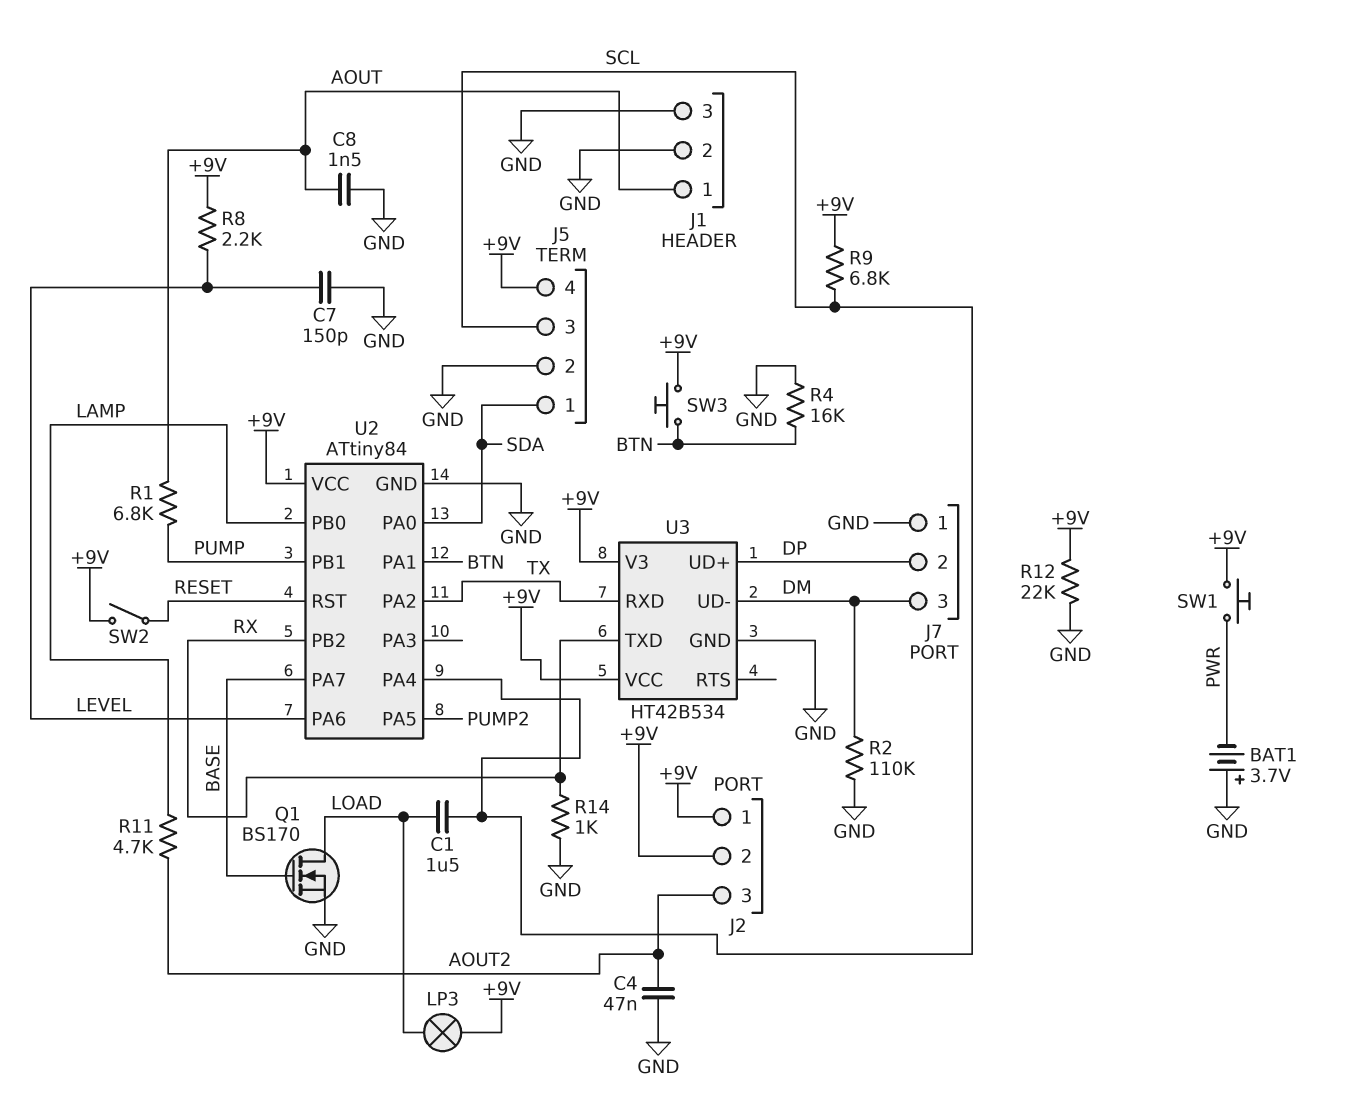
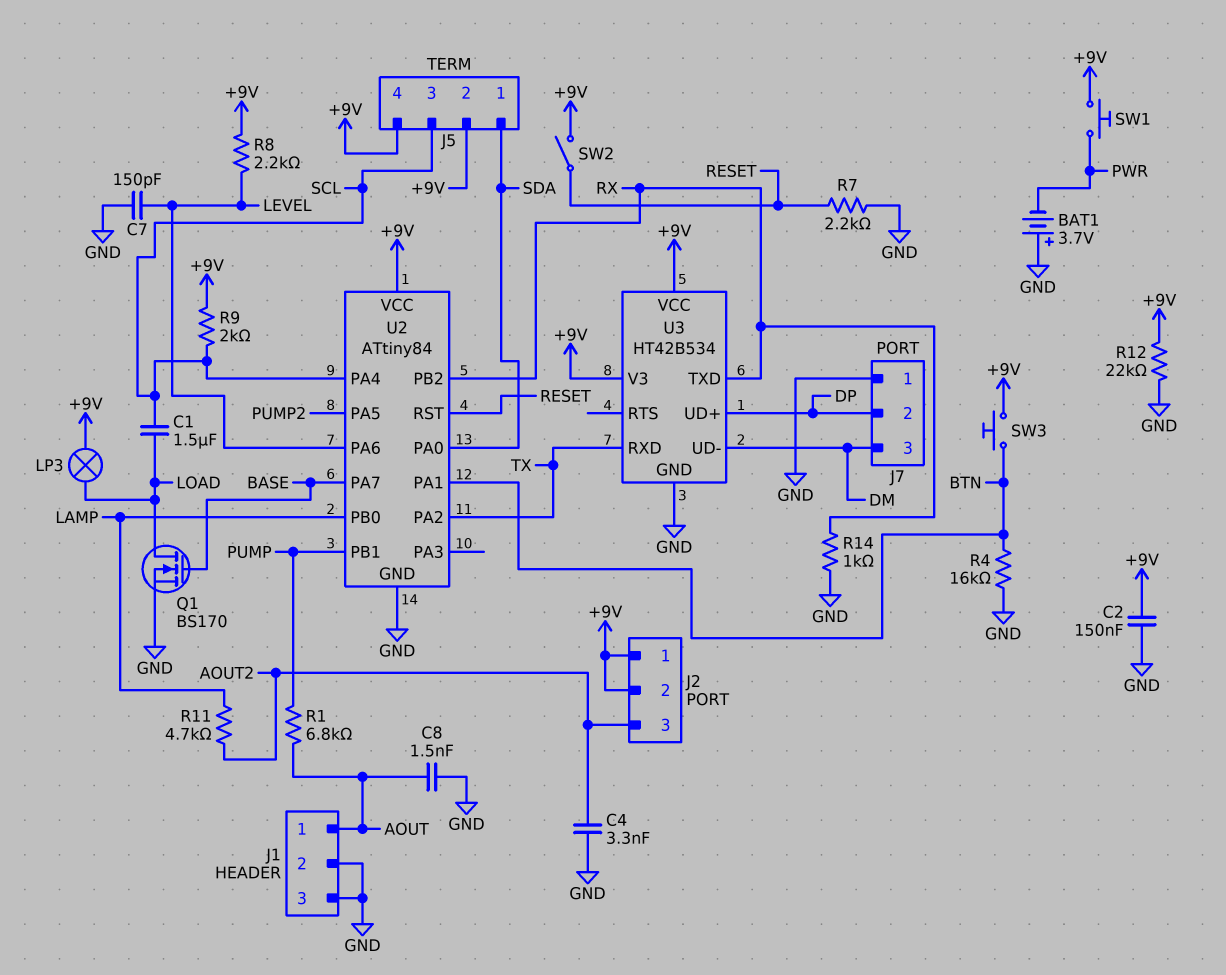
C2: none -> 150nF (+9V, GND)
C4: 47nF (AOUT2, GND) -> 3.3nF (AOUT2, GND)
J5 pin 2: GND -> +9V
R2: 110k (DM, GND) -> none
R7: none -> 2.2k (GND, RESET)
R9: 6.8k (+9V, SCL) -> 2k (+9V, SCL)

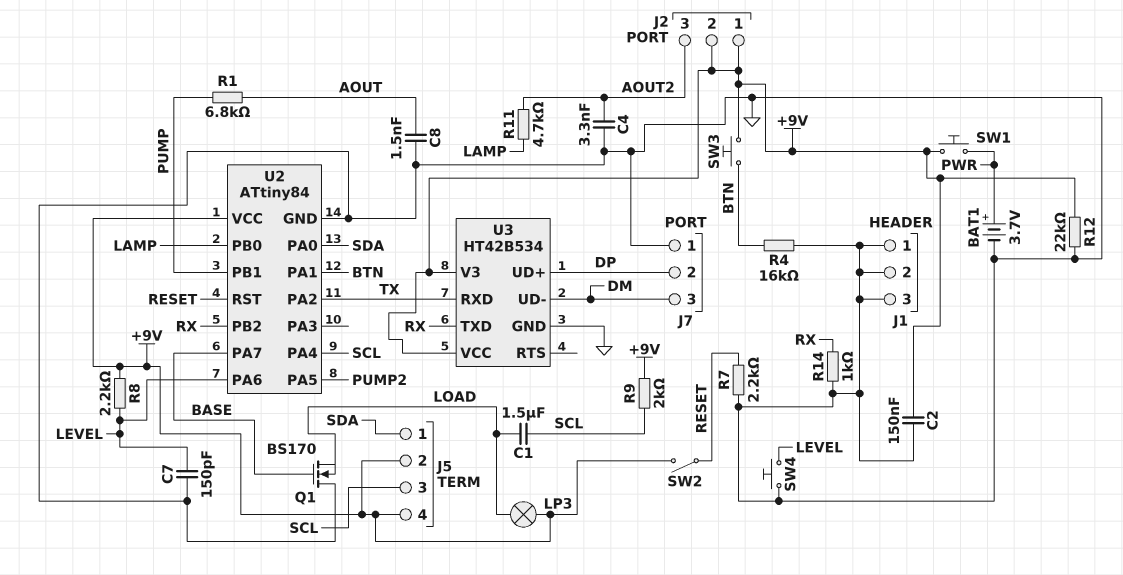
BAT1: 3.7V (plus GND, minus PWR) -> 3.7V (plus PWR, minus GND)
J1 pin 1: AOUT -> GND
Q1: NMOS BS170 (G BASE, D LOAD, S GND) -> NMOS BS170 (G BASE, D GND, S LOAD)
SW4: none -> button (GND, LEVEL)

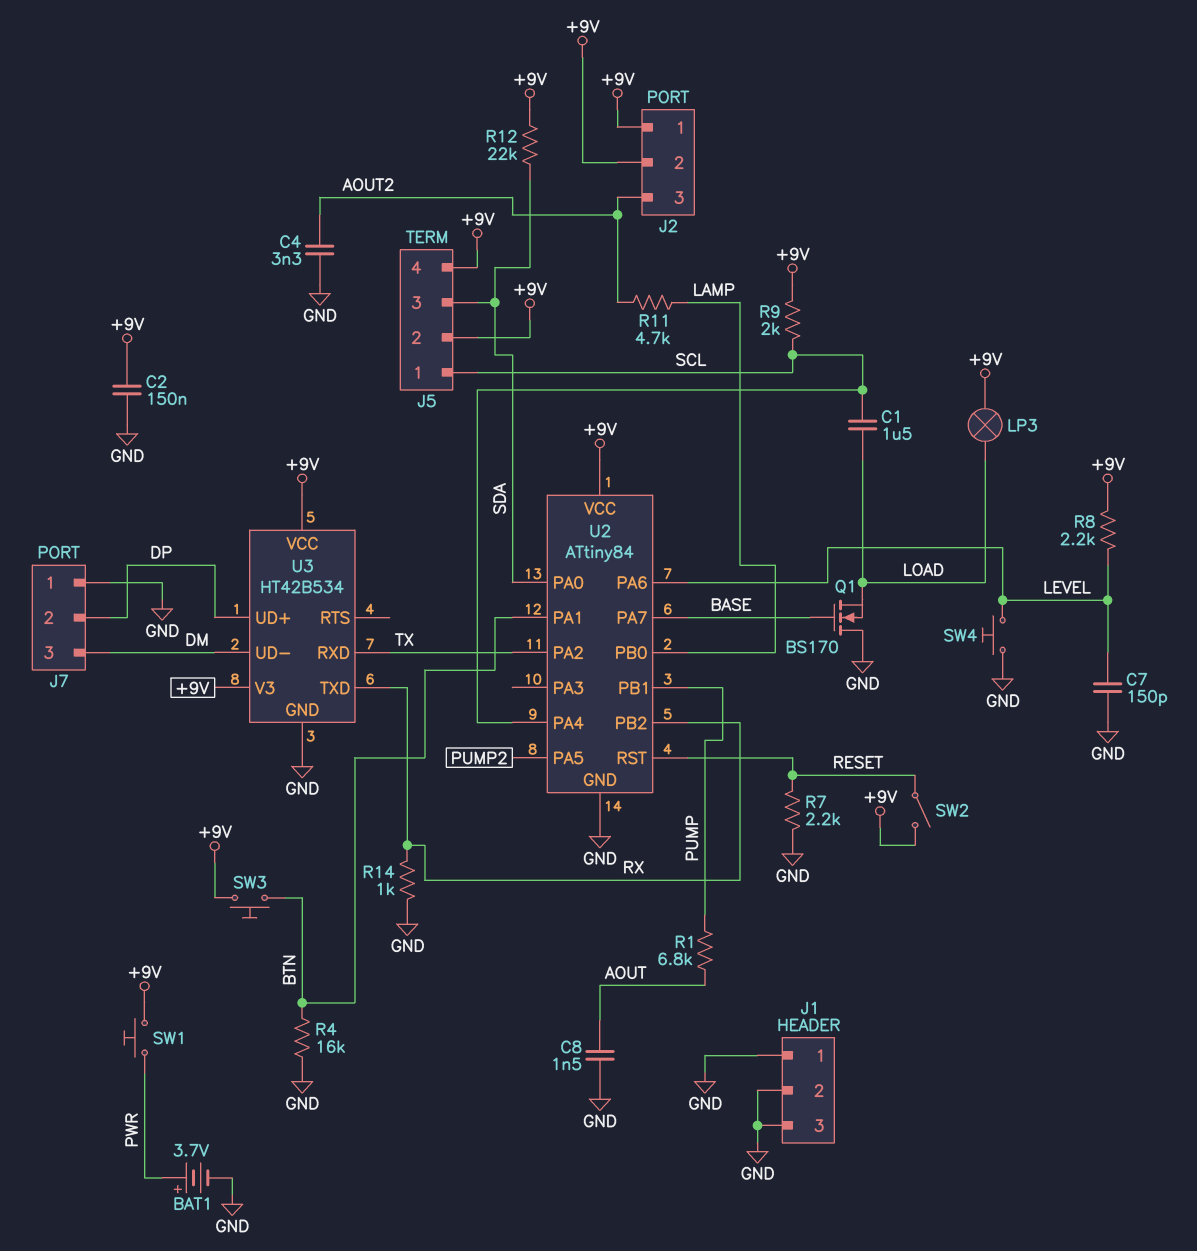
J5 pin 1: SDA -> SCL
J5 pin 3: SCL -> SDA
R12: 22k (+9V, GND) -> 22k (+9V, SDA)

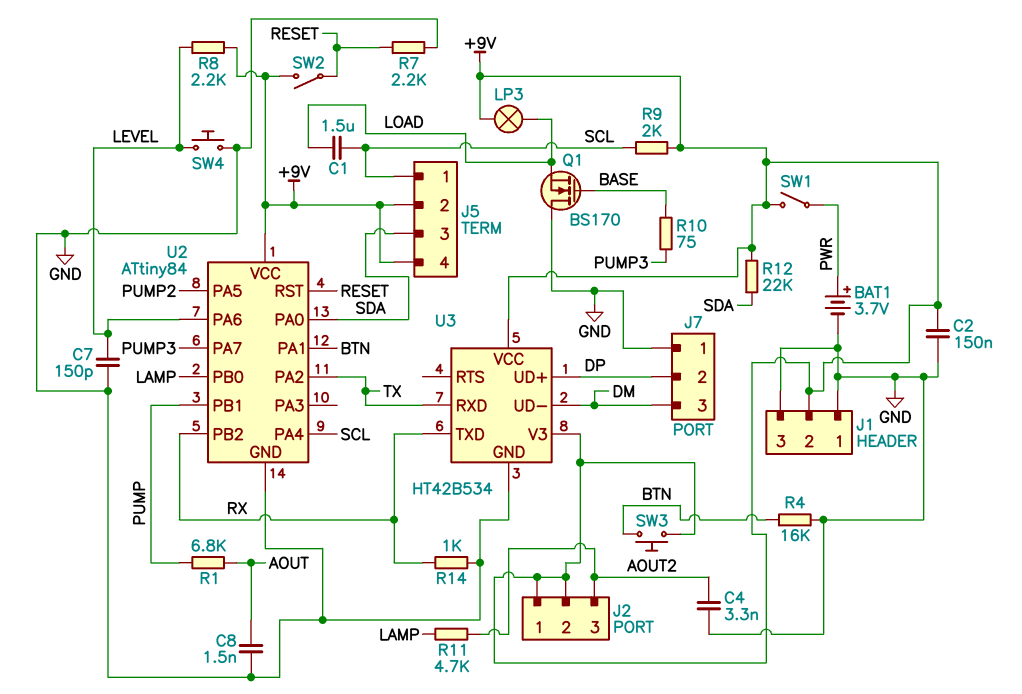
J1 pin 2: GND -> +9V
R10: none -> 75 (BASE, PUMP3)
SW1: button (+9V, PWR) -> switch (+9V, PWR)
U2 pin PA7: BASE -> PUMP3

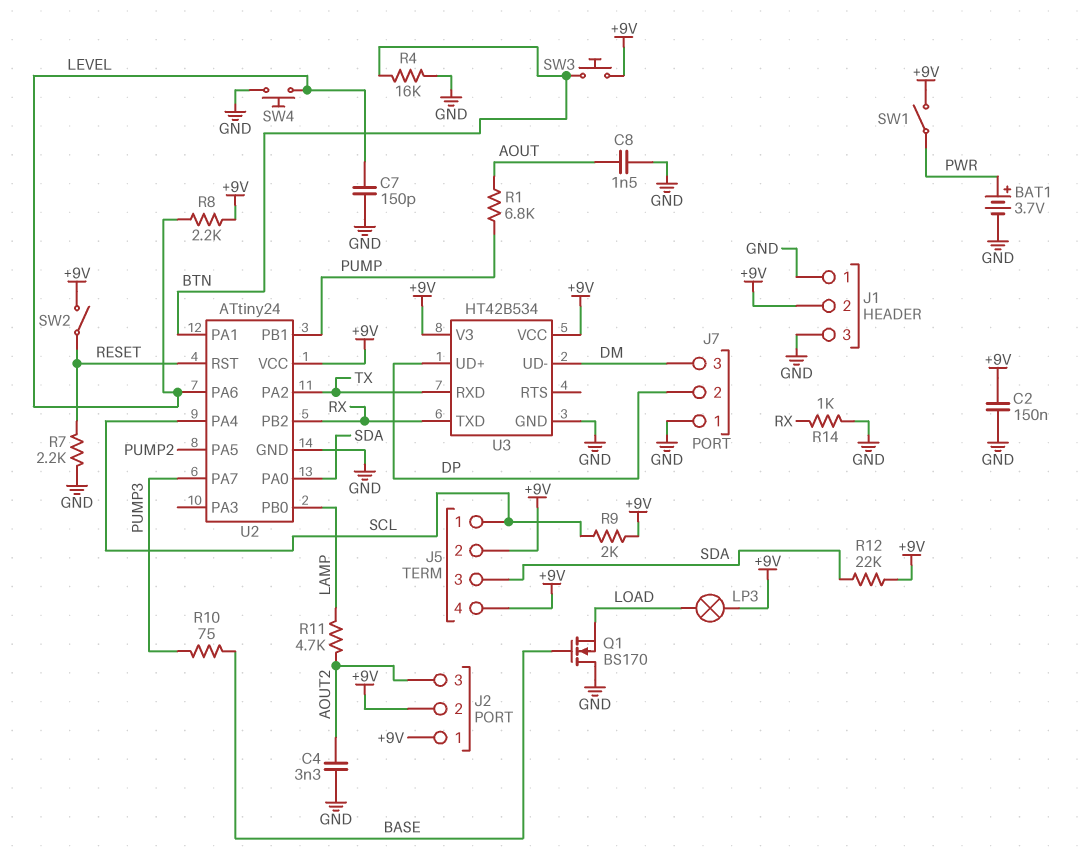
C1: 1.5uF (LOAD, SCL) -> none
U2: ATtiny84 -> ATtiny24

